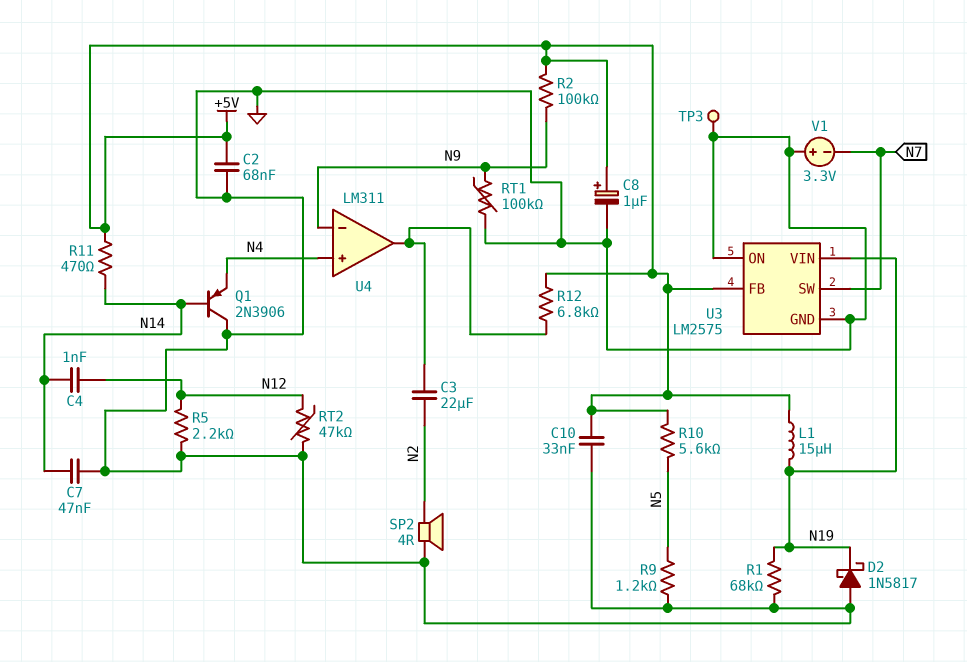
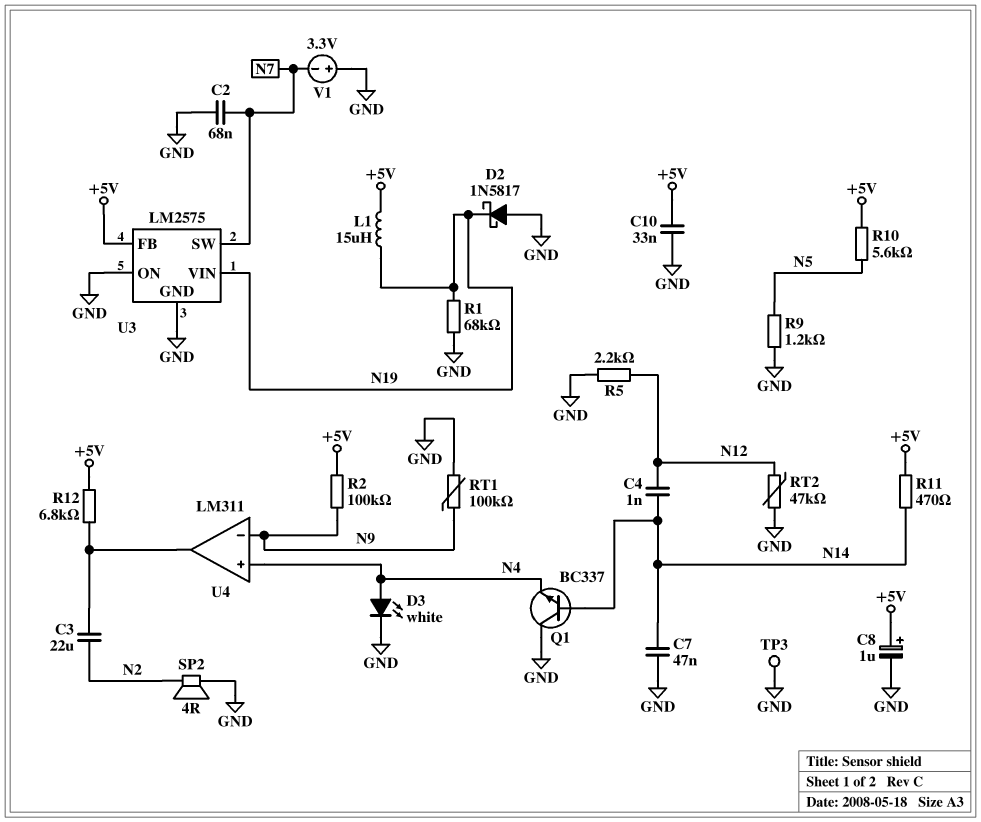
C2: 68nF (+5V, GND) -> 68nF (GND, N7)
D3: none -> LED white (A N4, K GND)
Q1: PNP 2N3906 (B N14, C GND, E N4) -> NPN BC337 (B N14, C GND, E N4)

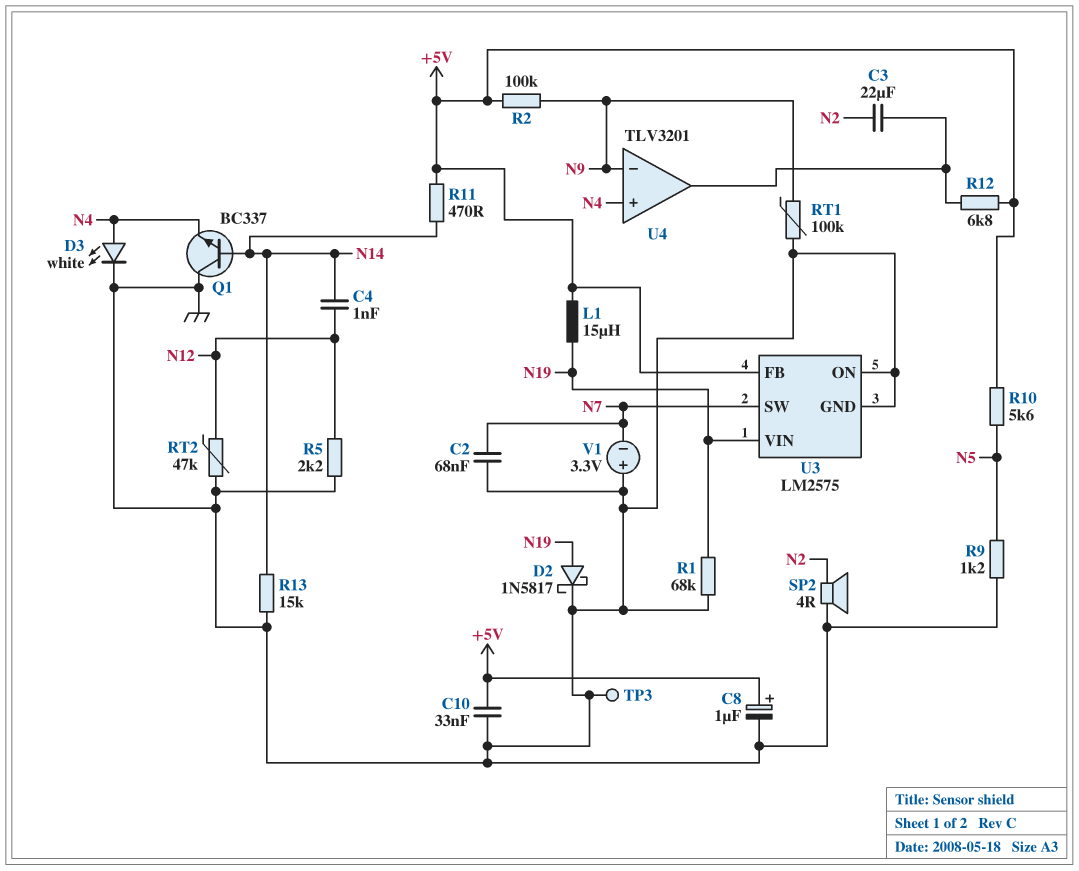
C7: 47nF (GND, N14) -> none
D2: schottky 1N5817 (A GND, K N19) -> schottky 1N5817 (A N19, K GND)
R13: none -> 15k (GND, N14)
U4: LM311 -> TLV3201

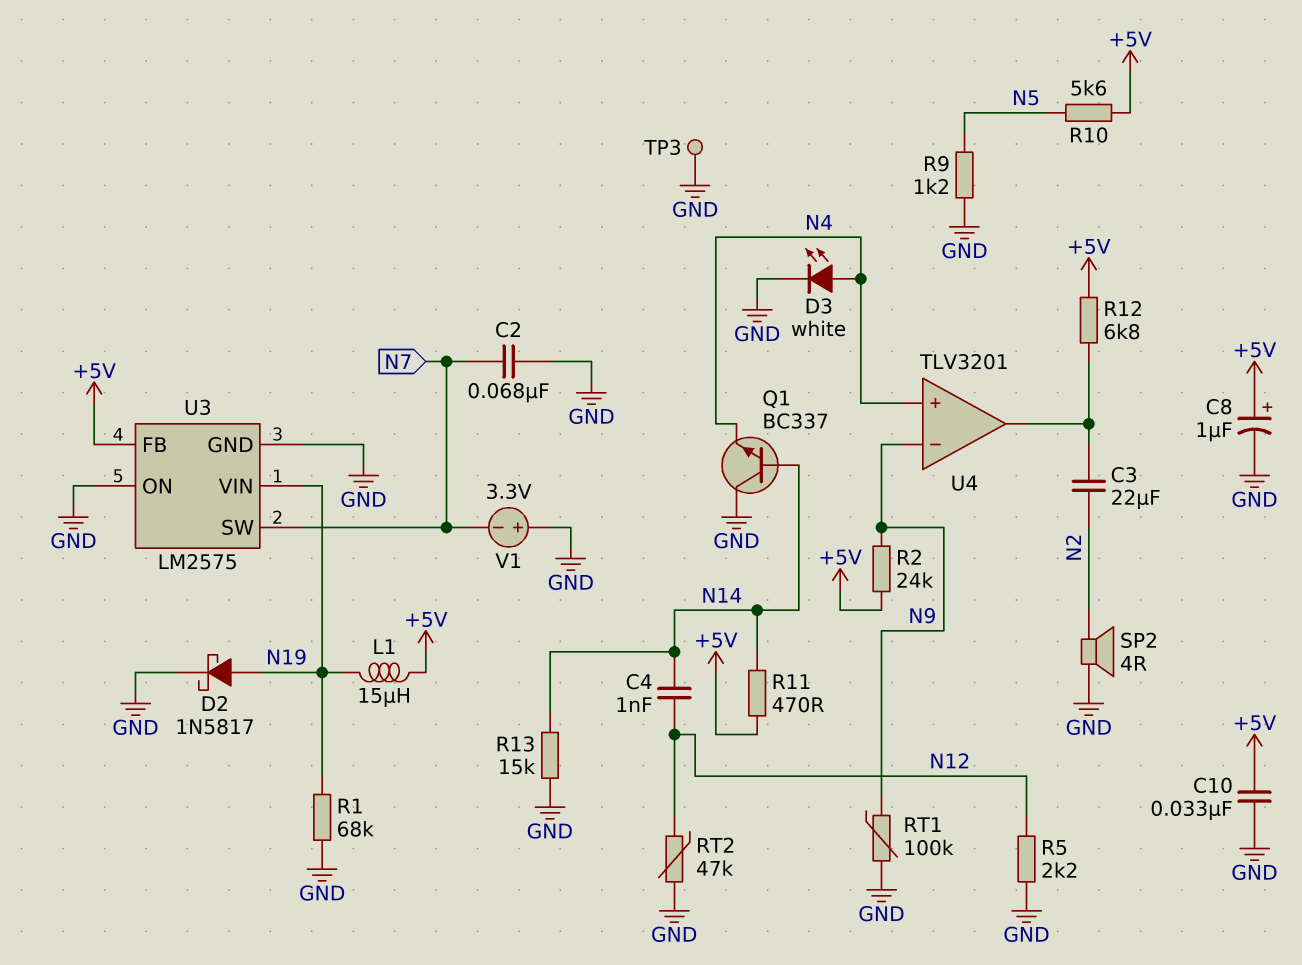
R2: 100k (+5V, N9) -> 24k (+5V, N9)

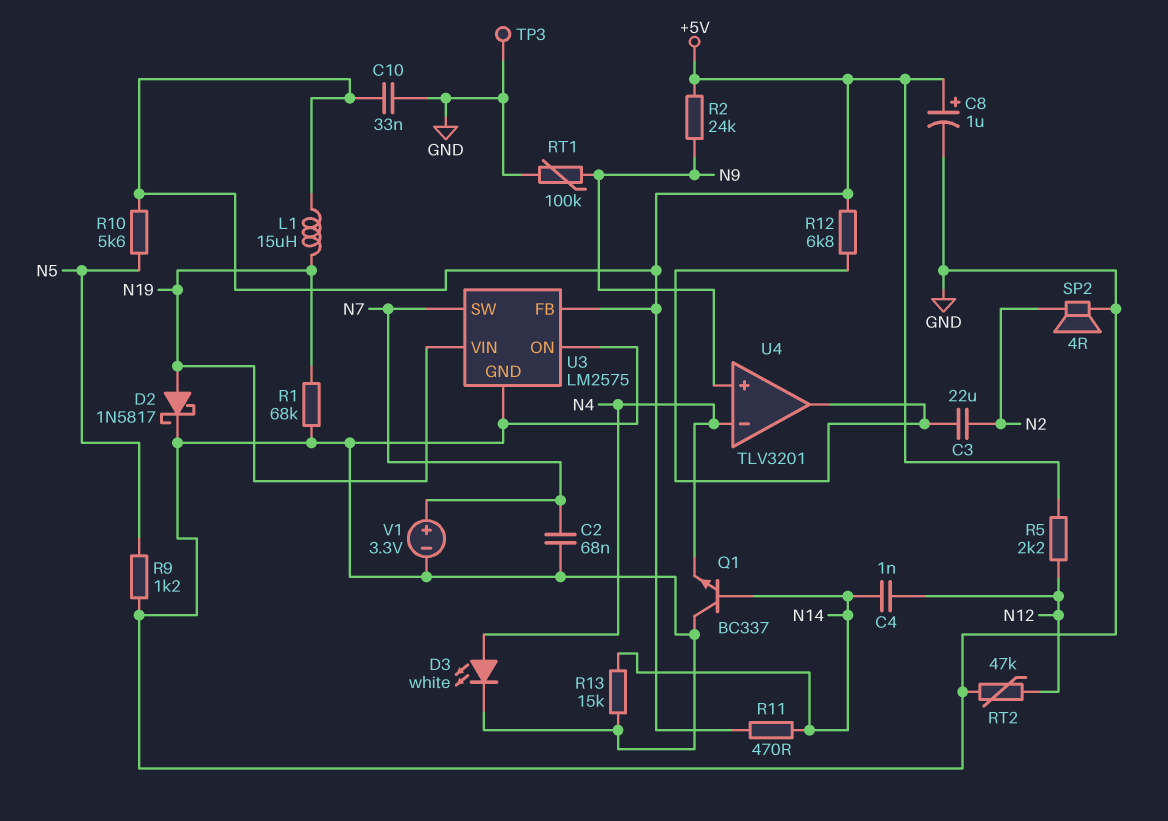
R5: 2.2k (GND, N12) -> 2.2k (+5V, N12)
U4 pin in+: N4 -> N9
U4 pin in-: N9 -> N4
V1: 3.3V (plus GND, minus N7) -> 3.3V (plus N7, minus GND)

